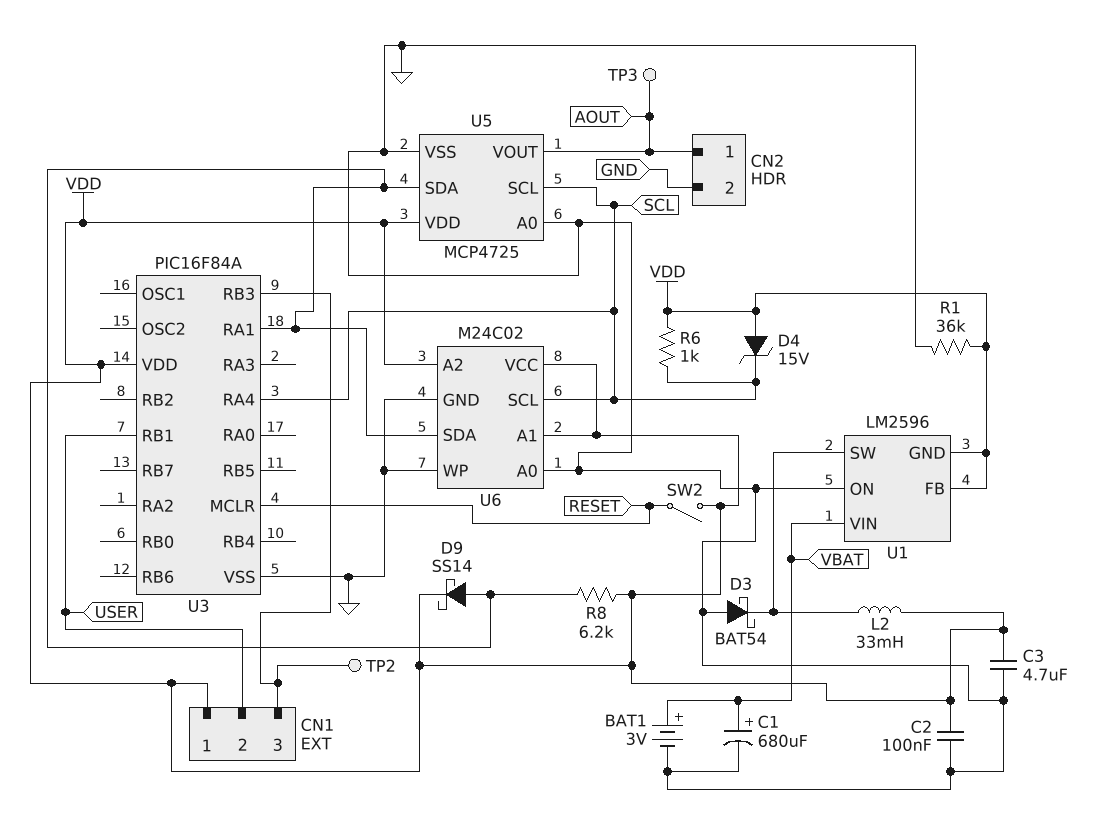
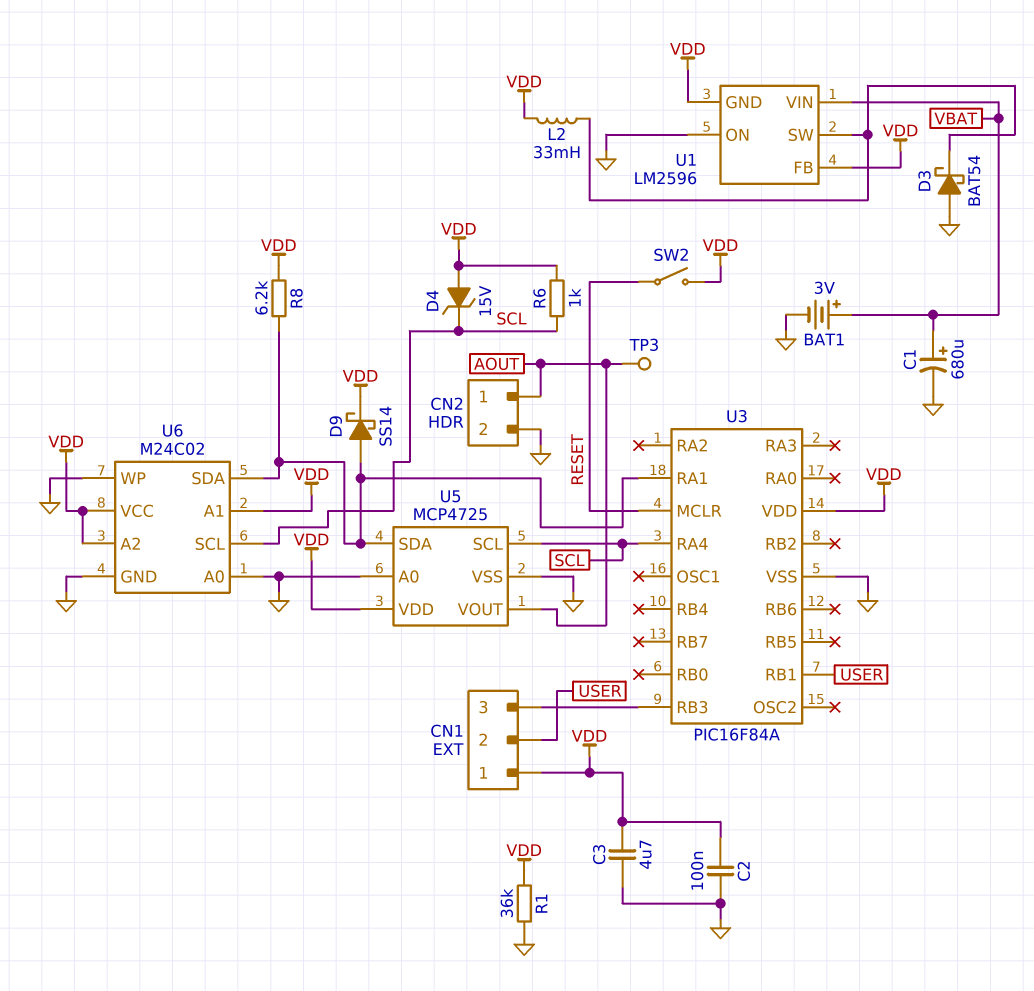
TP2: test point (CN1/3) -> none

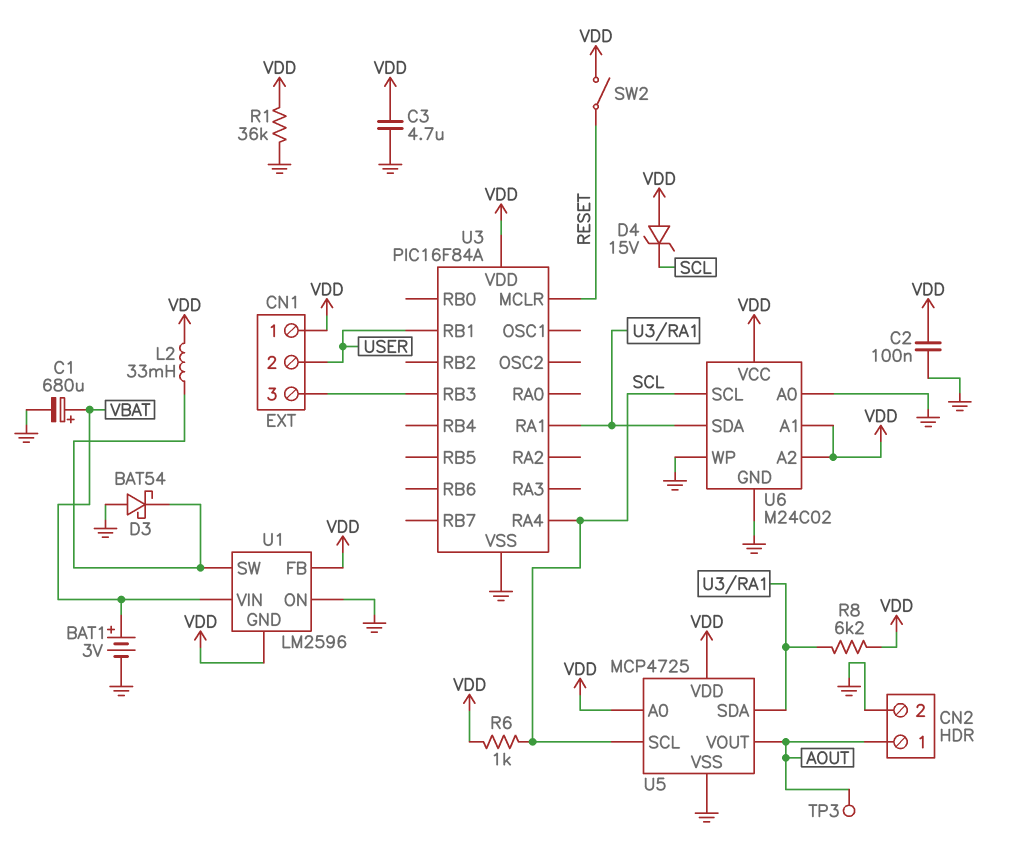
D9: schottky SS14 (A U3/RA1, K VDD) -> none
U5 pin A0: GND -> VDD

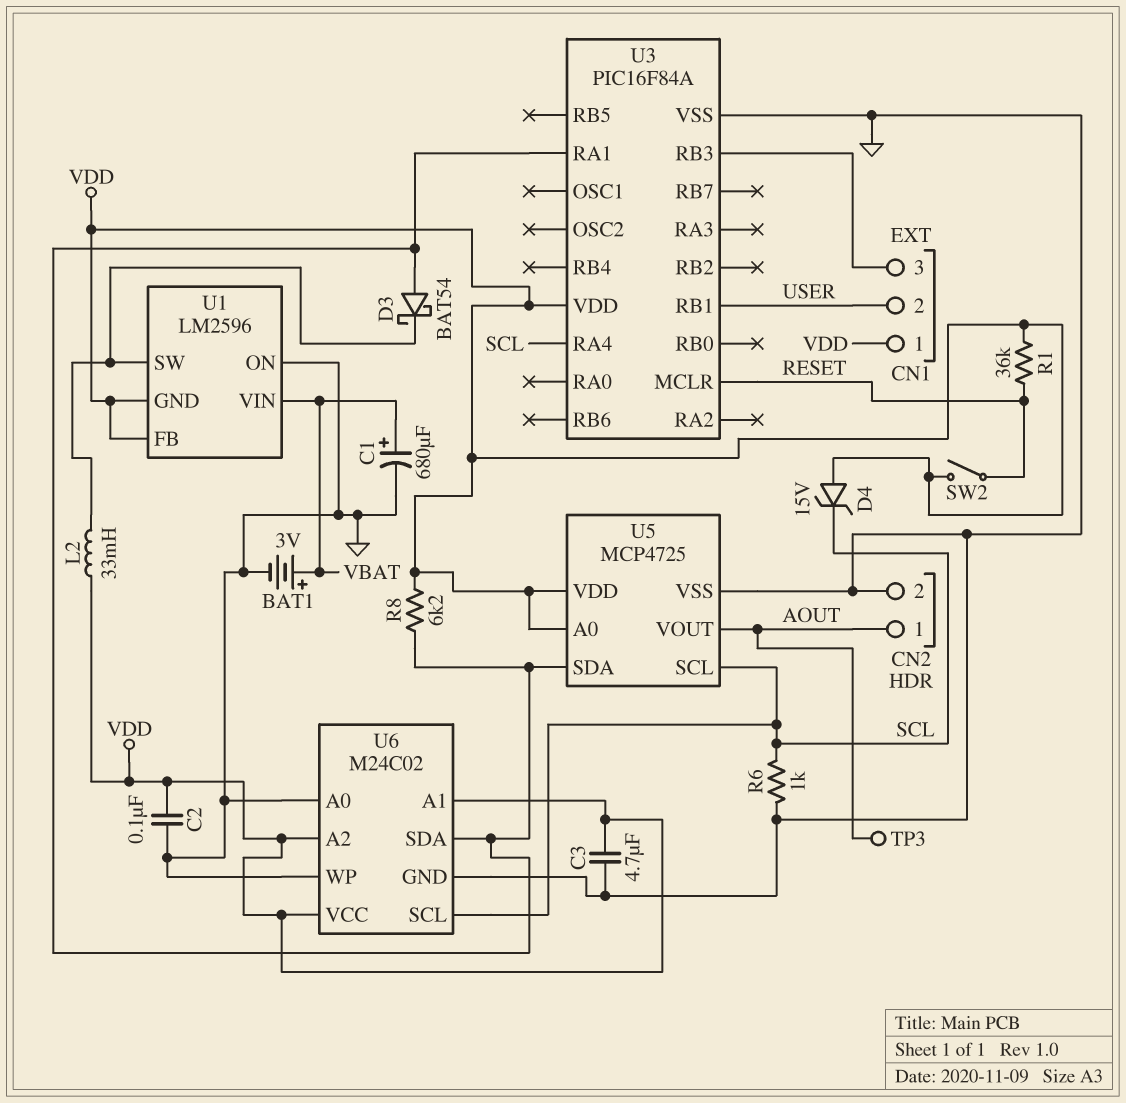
D3: schottky BAT54 (A GND, K U1/SW) -> schottky BAT54 (A U3/RA1, K U1/SW)
R1: 36k (GND, VDD) -> 36k (RESET, VDD)
R6: 1k (SCL, VDD) -> 1k (GND, SCL)

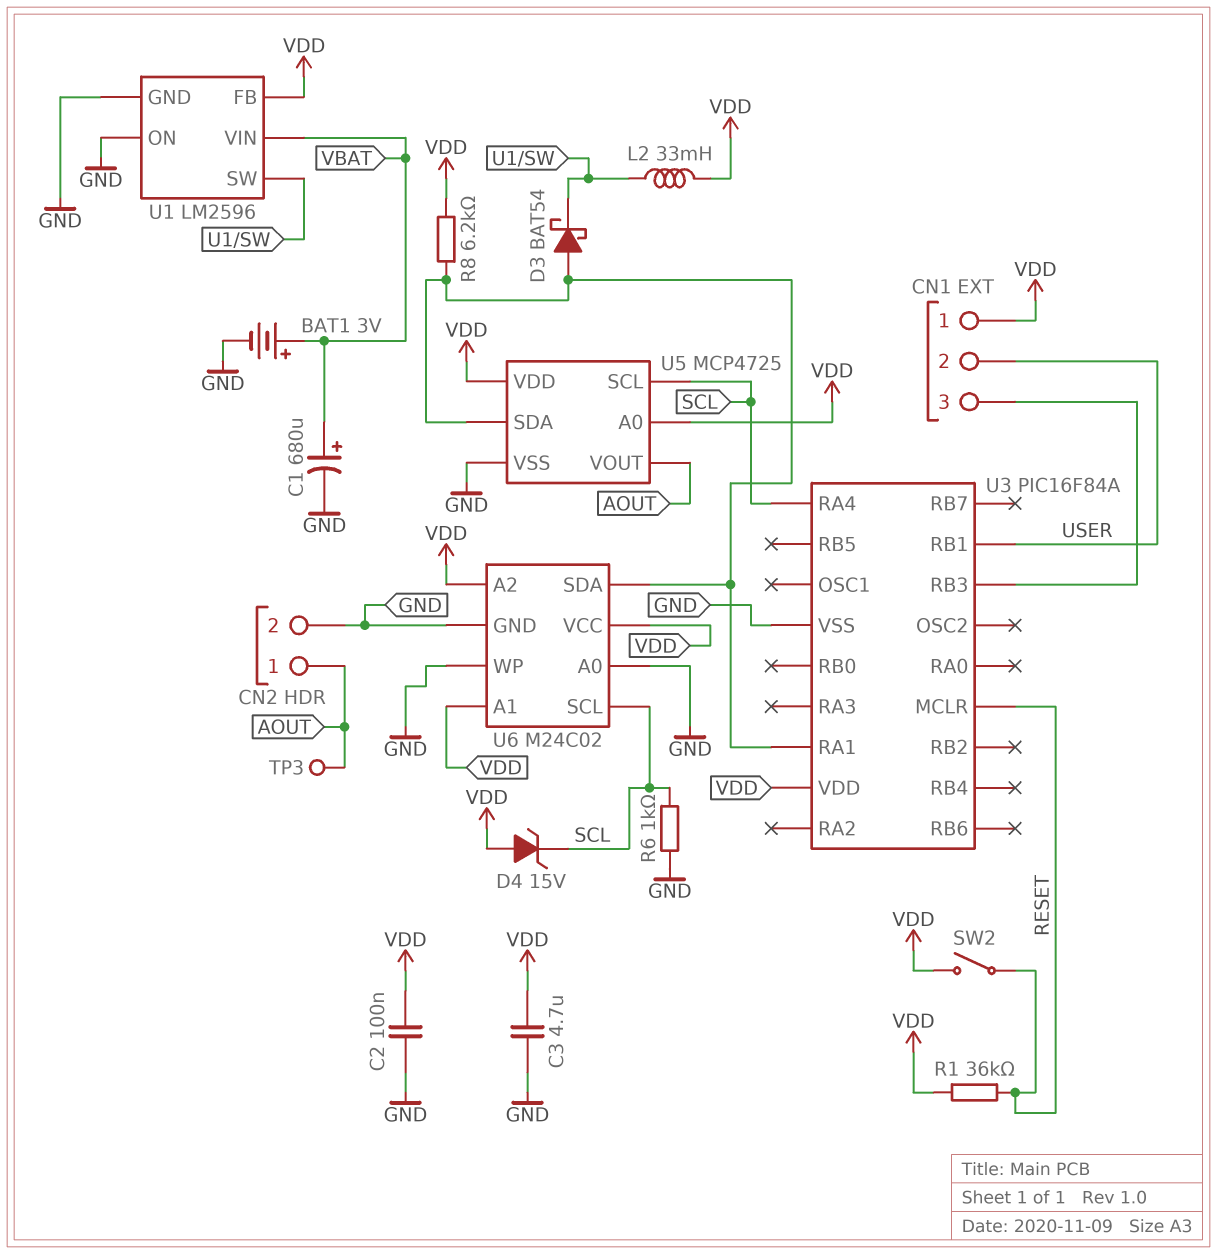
U1 pin GND: VDD -> GND

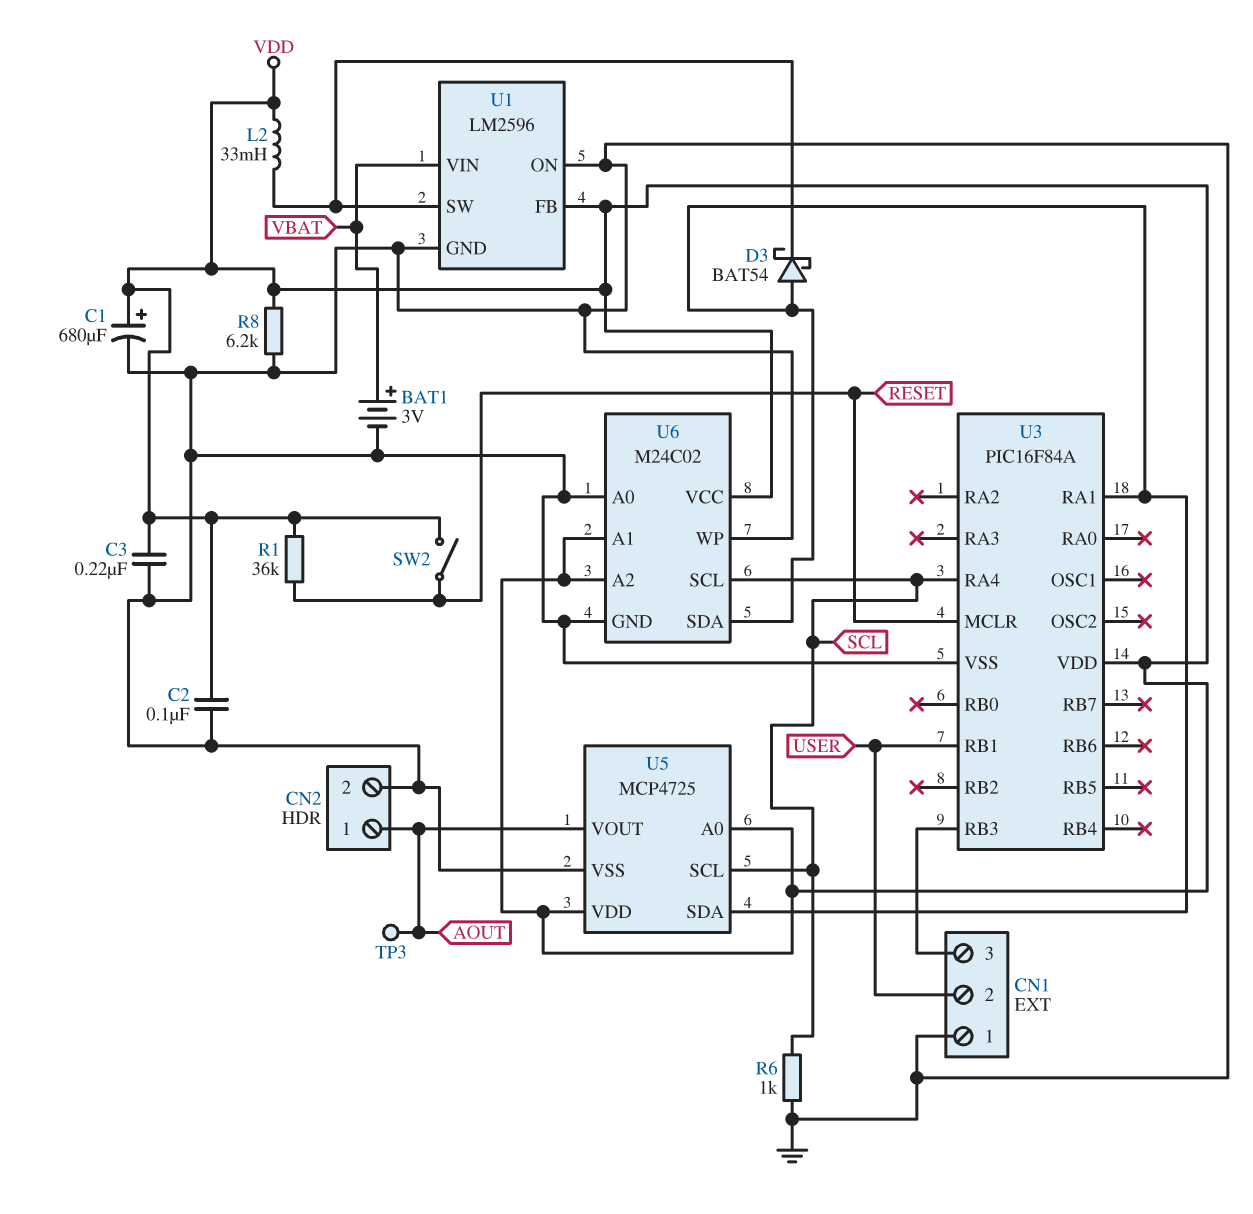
C1: 680uF (plus VBAT, minus GND) -> 680uF (plus VDD, minus GND)
C3: 4.7uF (GND, VDD) -> 220nF (GND, VDD)
CN1 pin 1: VDD -> GND
D4: zener 15V (A VDD, K SCL) -> none
R8: 6.2k (U3/RA1, VDD) -> 6.2k (GND, VDD)

